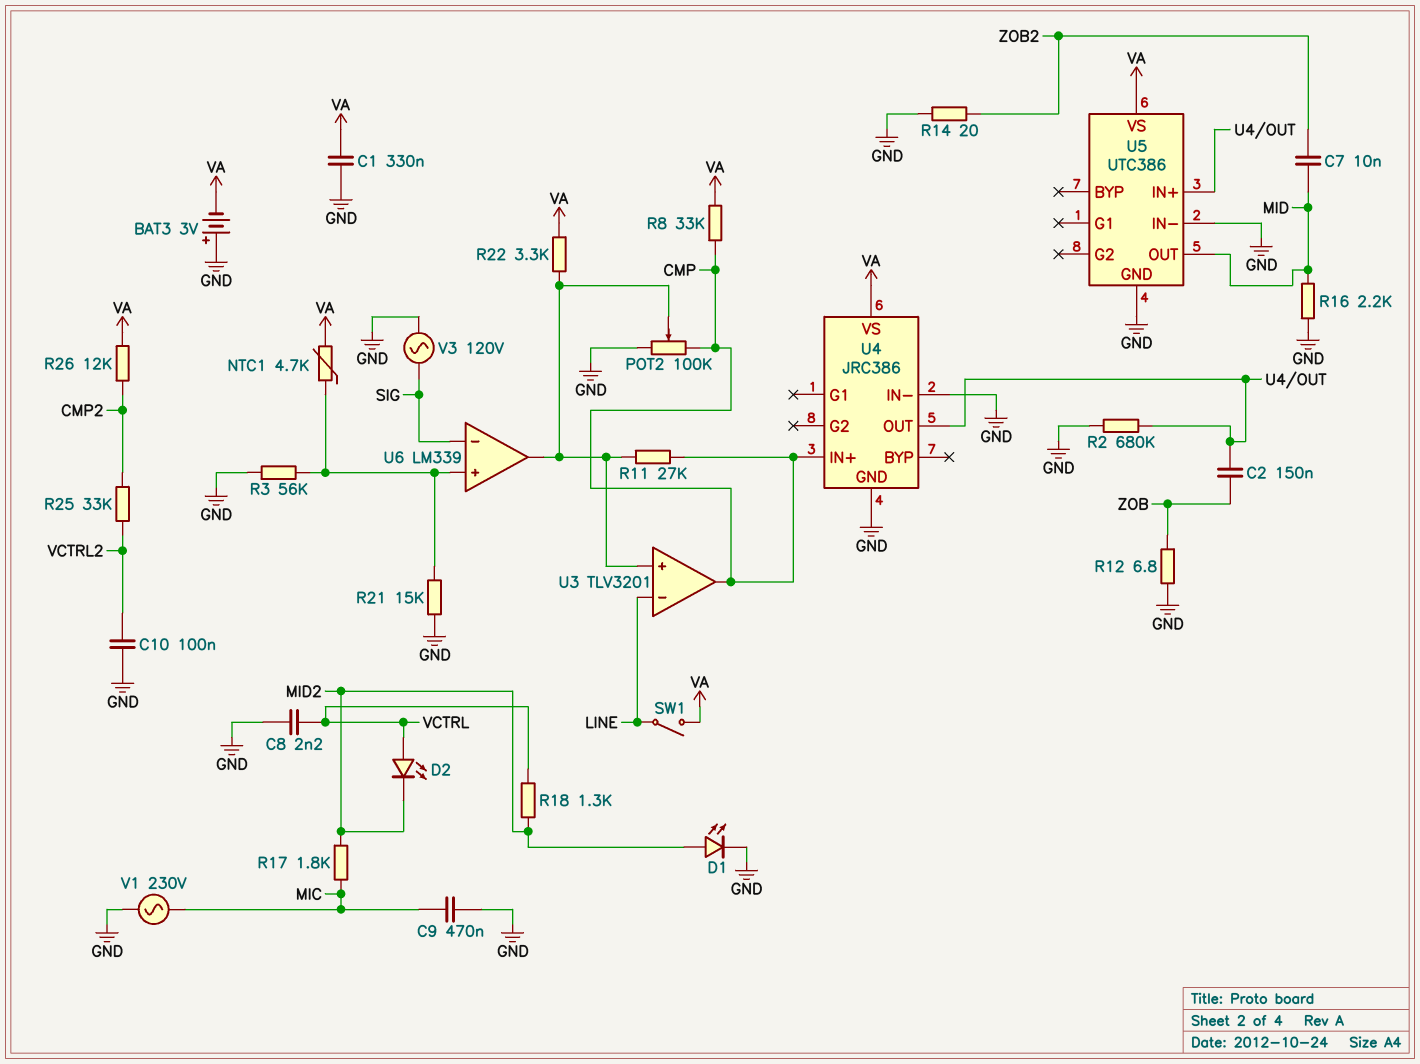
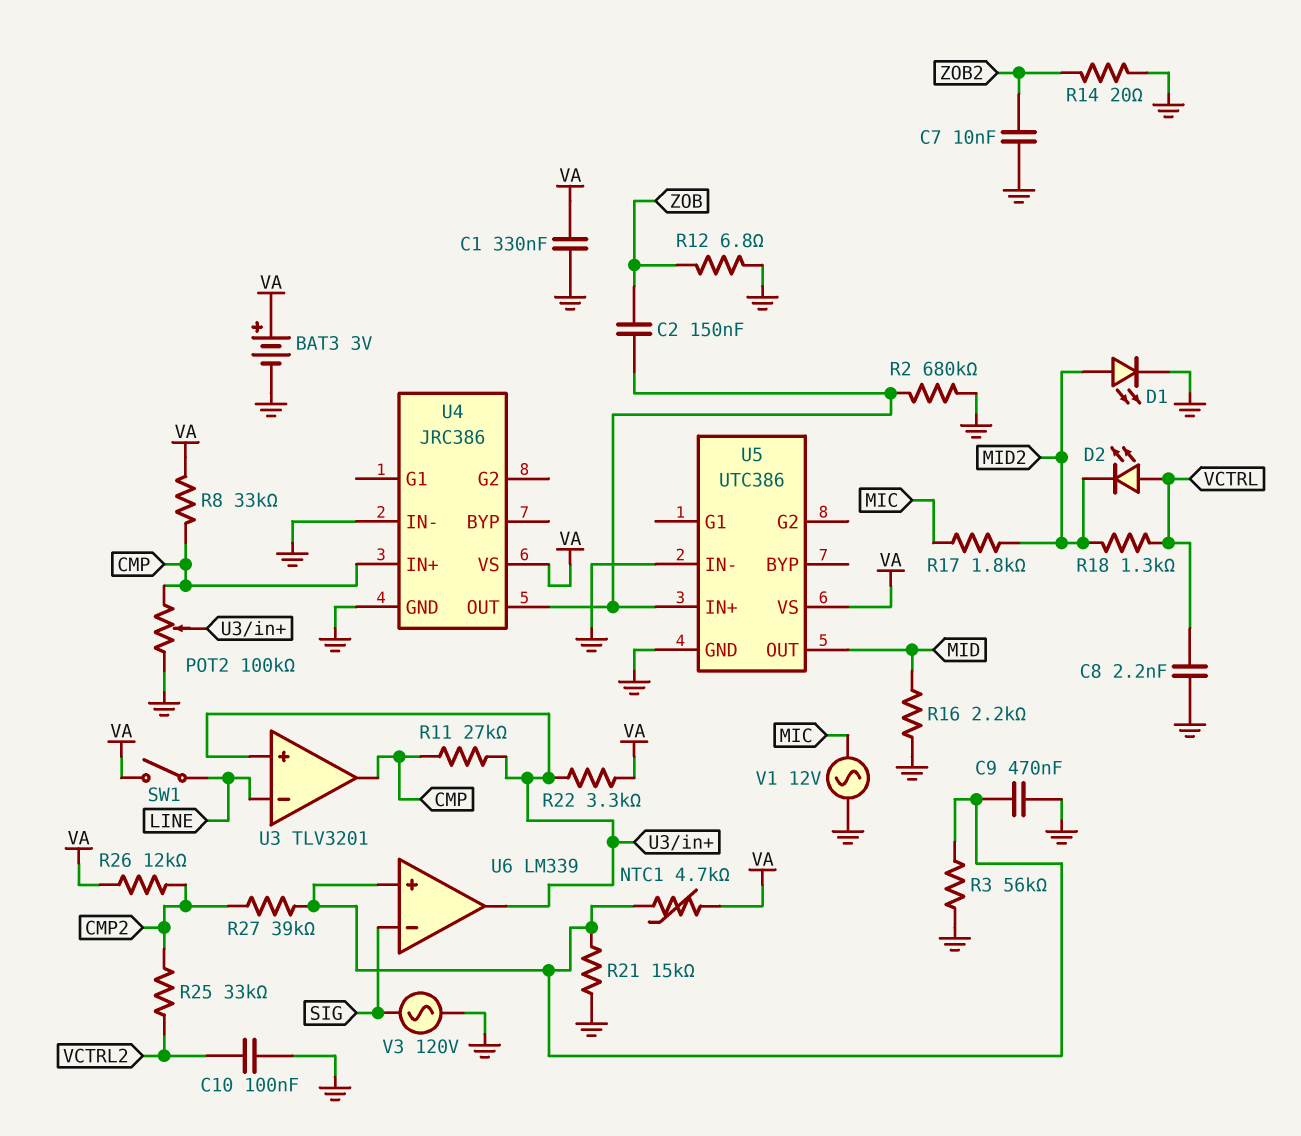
BAT3: 3V (plus GND, minus VA) -> 3V (plus VA, minus GND)
C7: 10nF (MID, ZOB2) -> 10nF (GND, ZOB2)
C9: 470nF (GND, MIC) -> 470nF (GND, U6/in+)
R27: none -> 39k (CMP2, U6/in+)
V1: AC 230V (GND, MIC) -> AC 12V (GND, MIC)

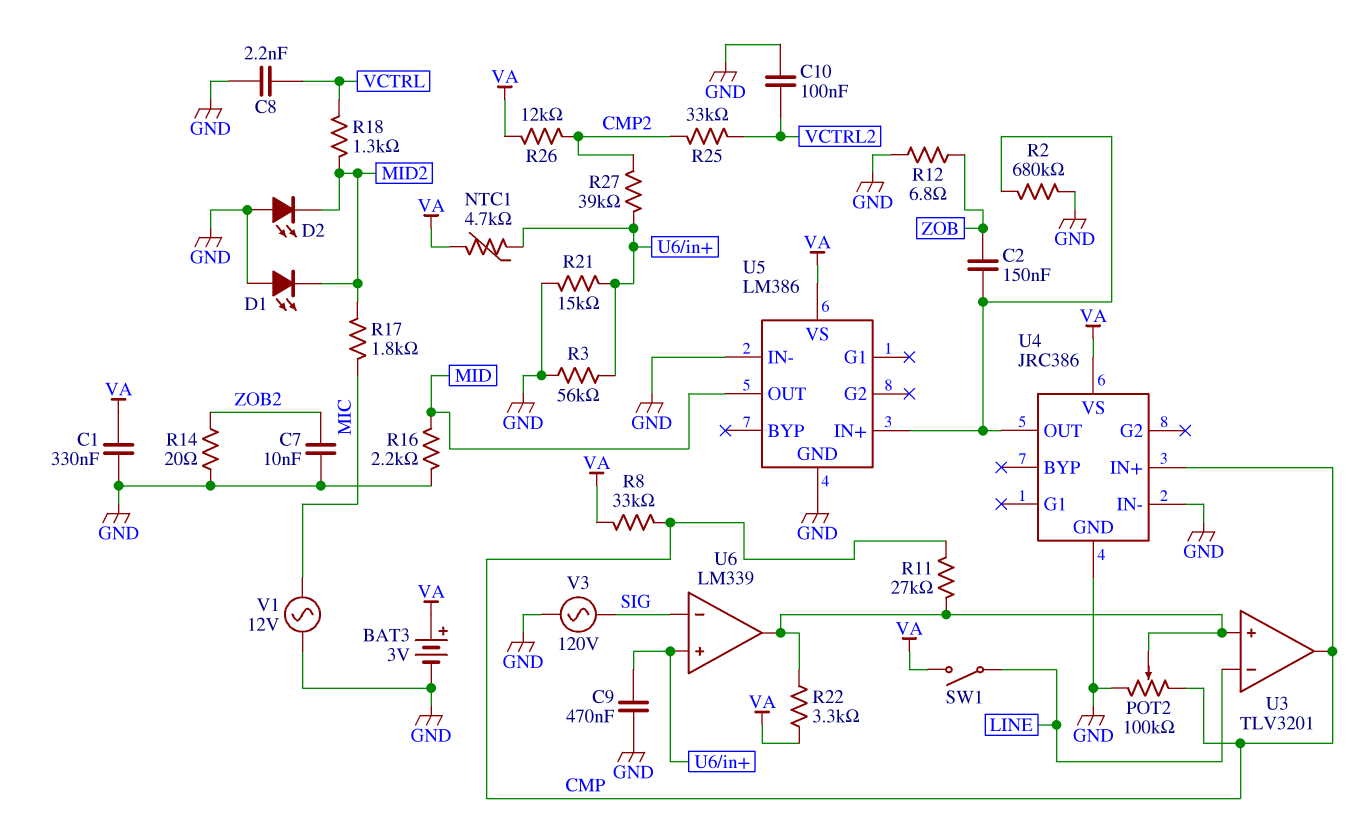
D1: LED (A MID2, K GND) -> LED (A GND, K MID2)
D2: LED (A VCTRL, K MID2) -> LED (A GND, K MID2)
U5: UTC386 -> LM386

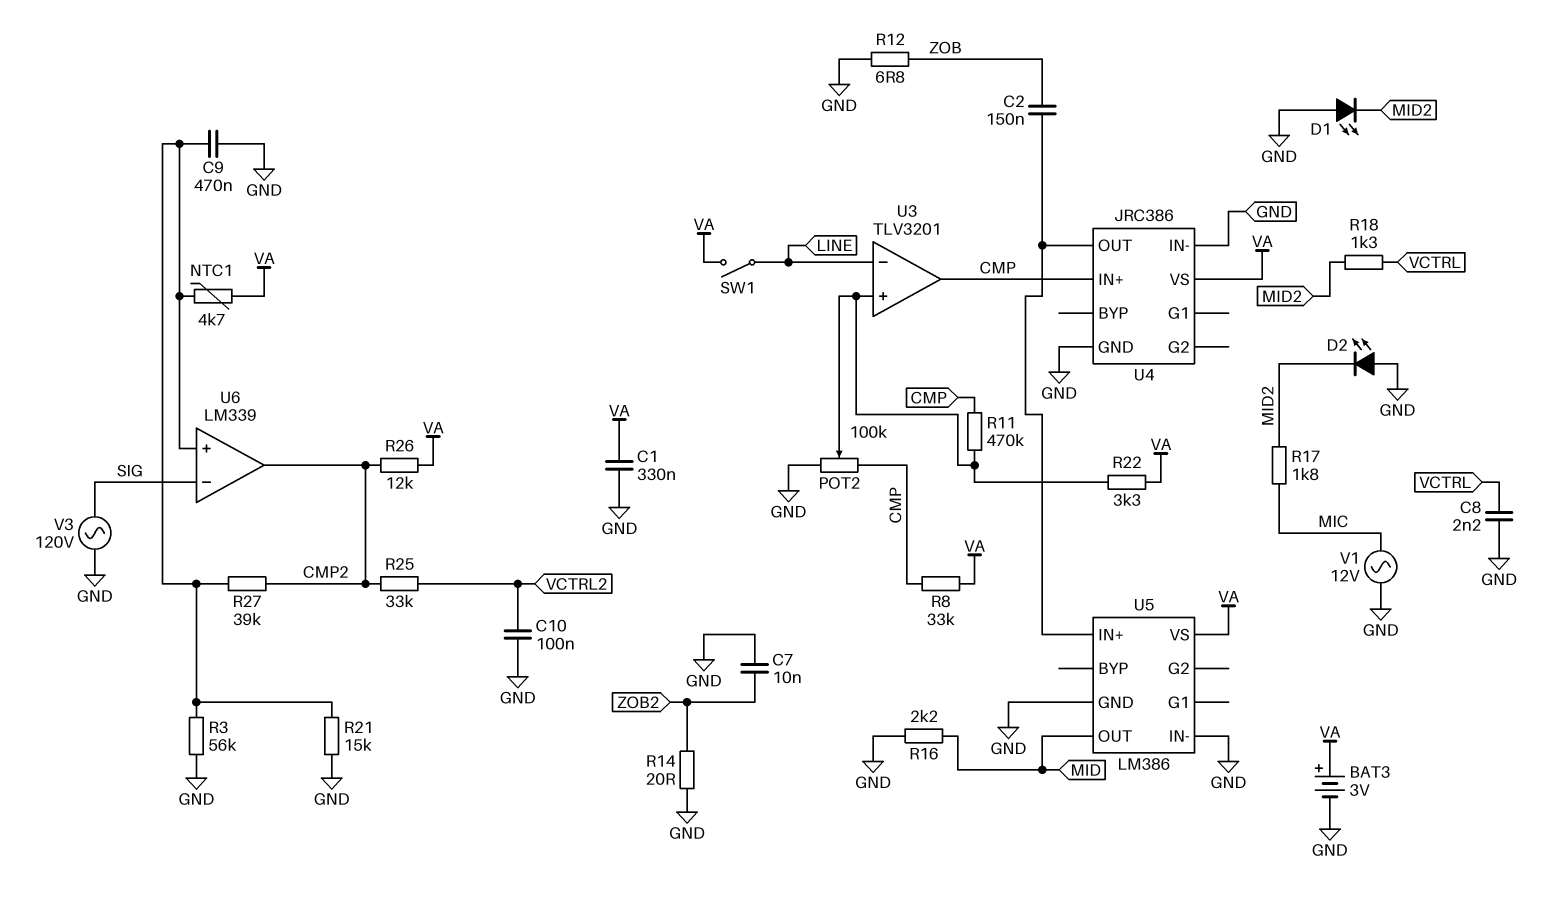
R2: 680k (GND, U4/OUT) -> none
R11: 27k (CMP, U3/in+) -> 470k (CMP, U3/in+)
U6 pin out: U3/in+ -> CMP2

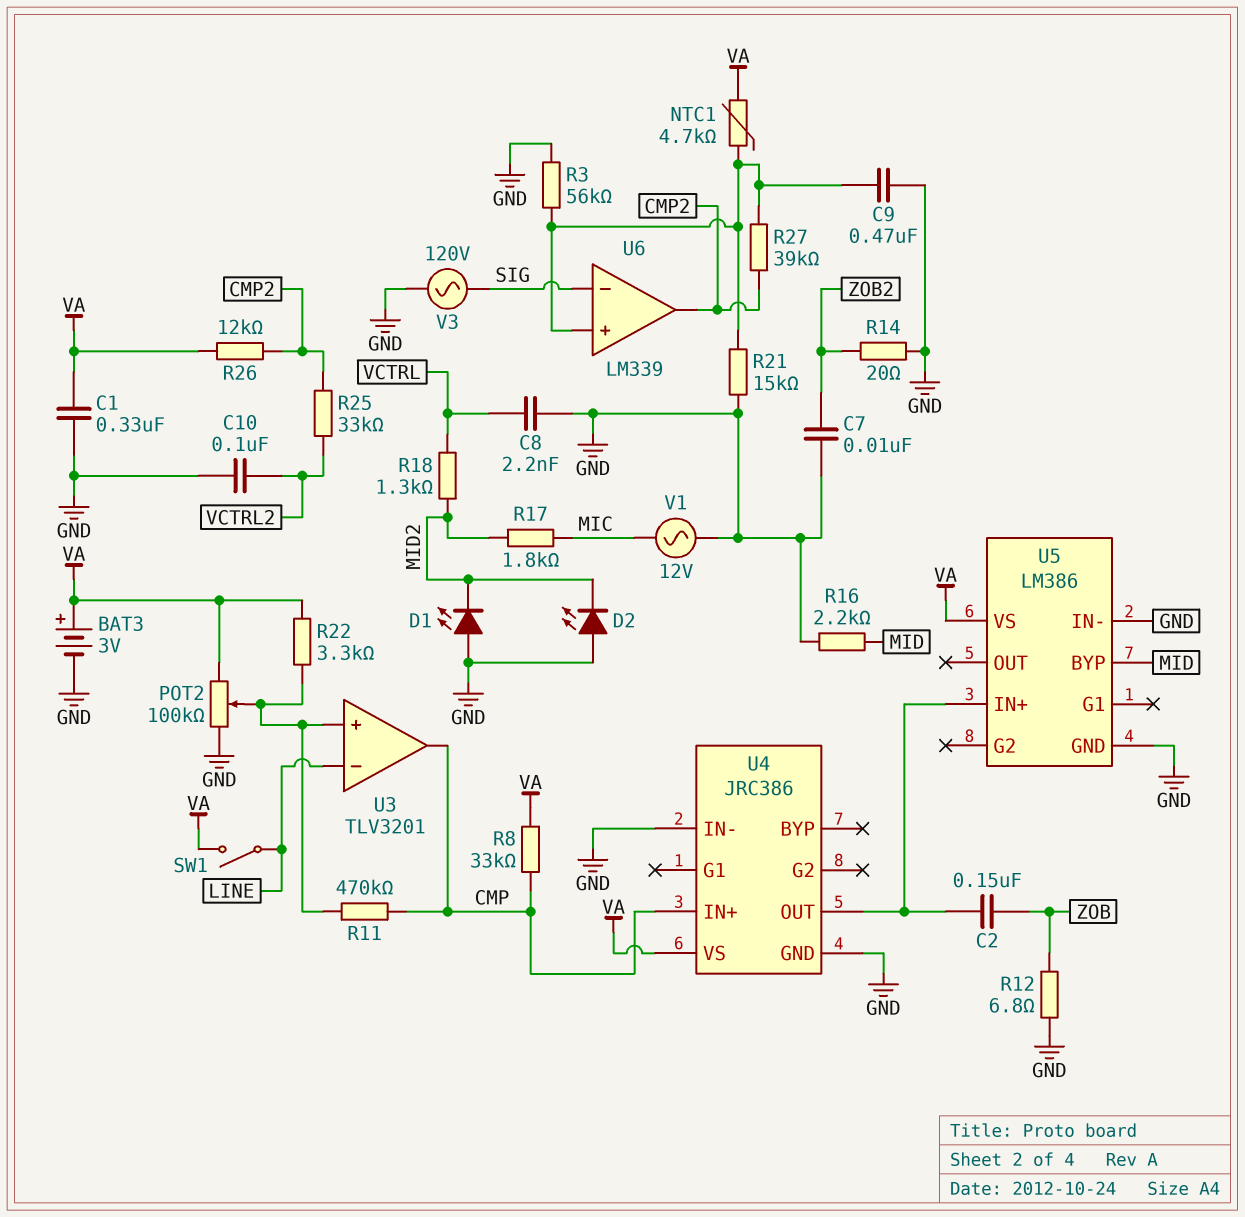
POT2: 100k (CMP, GND, wiper U3/in+) -> 100k (GND, VA, wiper U3/in+)
U5 pin BYP: none -> MID
U5 pin OUT: MID -> none

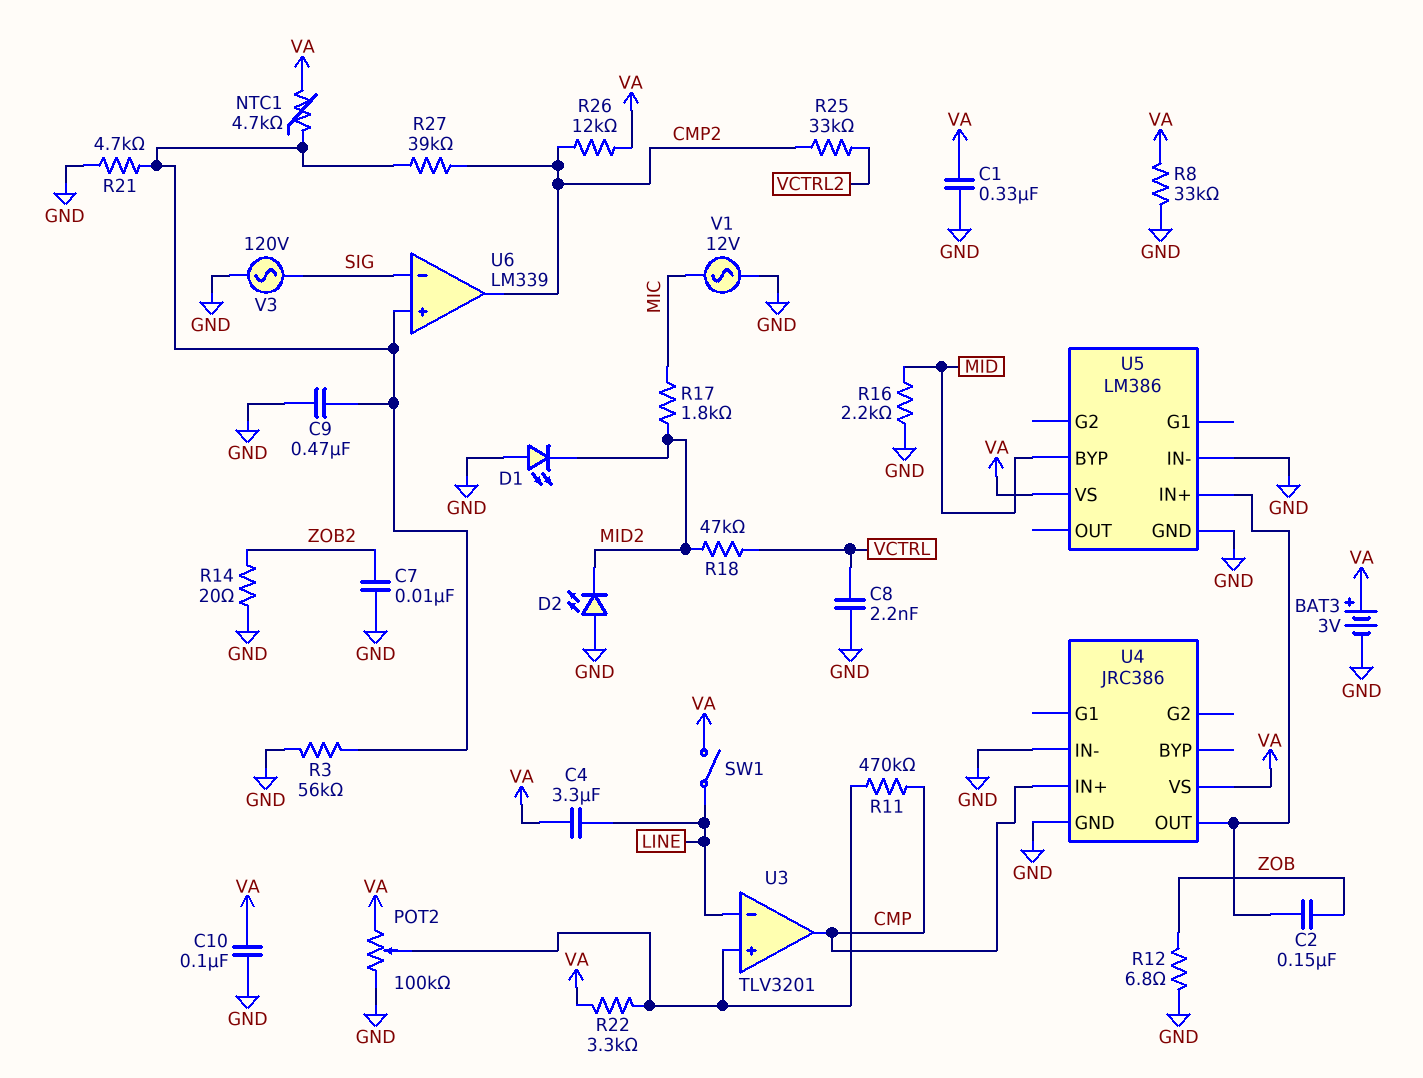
C4: none -> 3.3uF (LINE, VA)
C10: 100nF (GND, VCTRL2) -> 100nF (GND, VA)
R8: 33k (CMP, VA) -> 33k (GND, VA)
R18: 1.3k (MID2, VCTRL) -> 47k (MID2, VCTRL)
R21: 15k (GND, U6/in+) -> 4.7k (GND, U6/in+)

